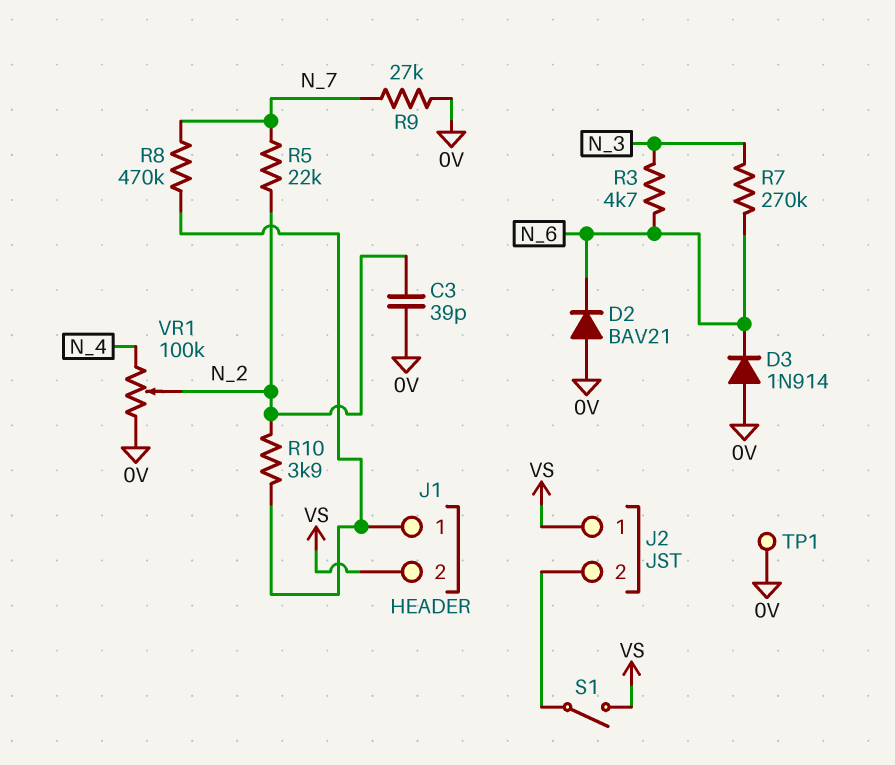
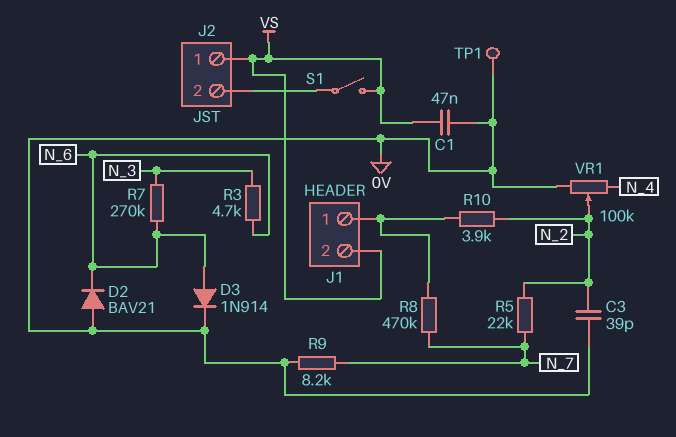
C1: none -> 47nF (0V, VS)
D3: diode 1N914 (A 0V, K N_6) -> diode 1N914 (A N_6, K 0V)
R9: 27k (0V, N_7) -> 8.2k (0V, N_7)

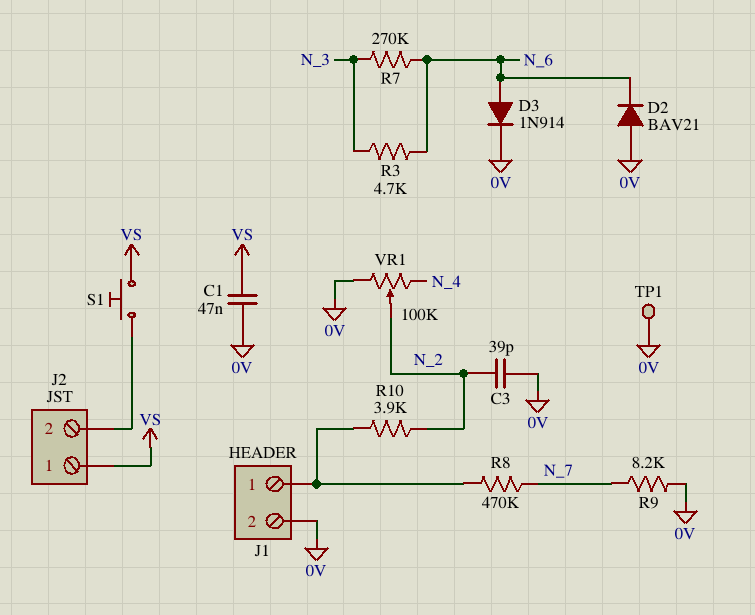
J1 pin 2: VS -> 0V
R5: 22k (N_2, N_7) -> none
S1: switch (J2/2, VS) -> button (J2/2, VS)

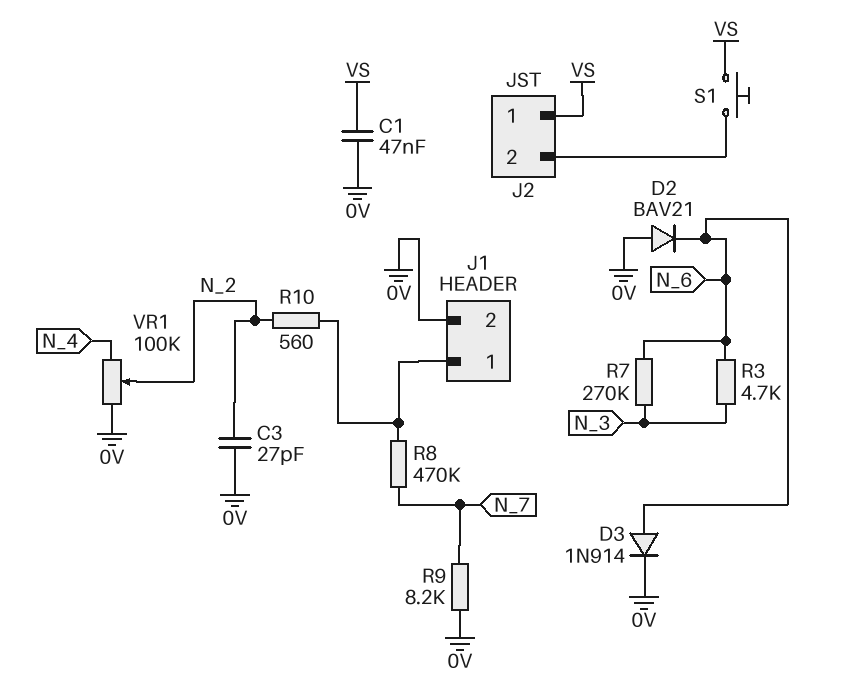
C3: 39pF (0V, N_2) -> 27pF (0V, N_2)
R10: 3.9k (J1/1, N_2) -> 560 (J1/1, N_2)
TP1: test point (0V) -> none

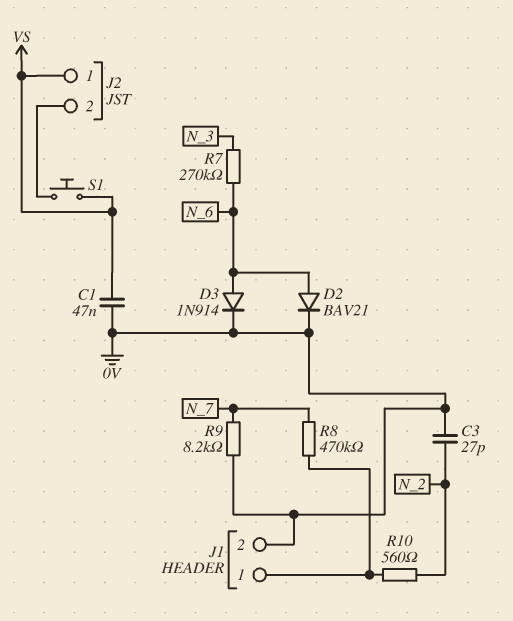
D2: diode BAV21 (A 0V, K N_6) -> diode BAV21 (A N_6, K 0V)
R3: 4.7k (N_3, N_6) -> none
VR1: 100k (0V, N_4, wiper N_2) -> none

